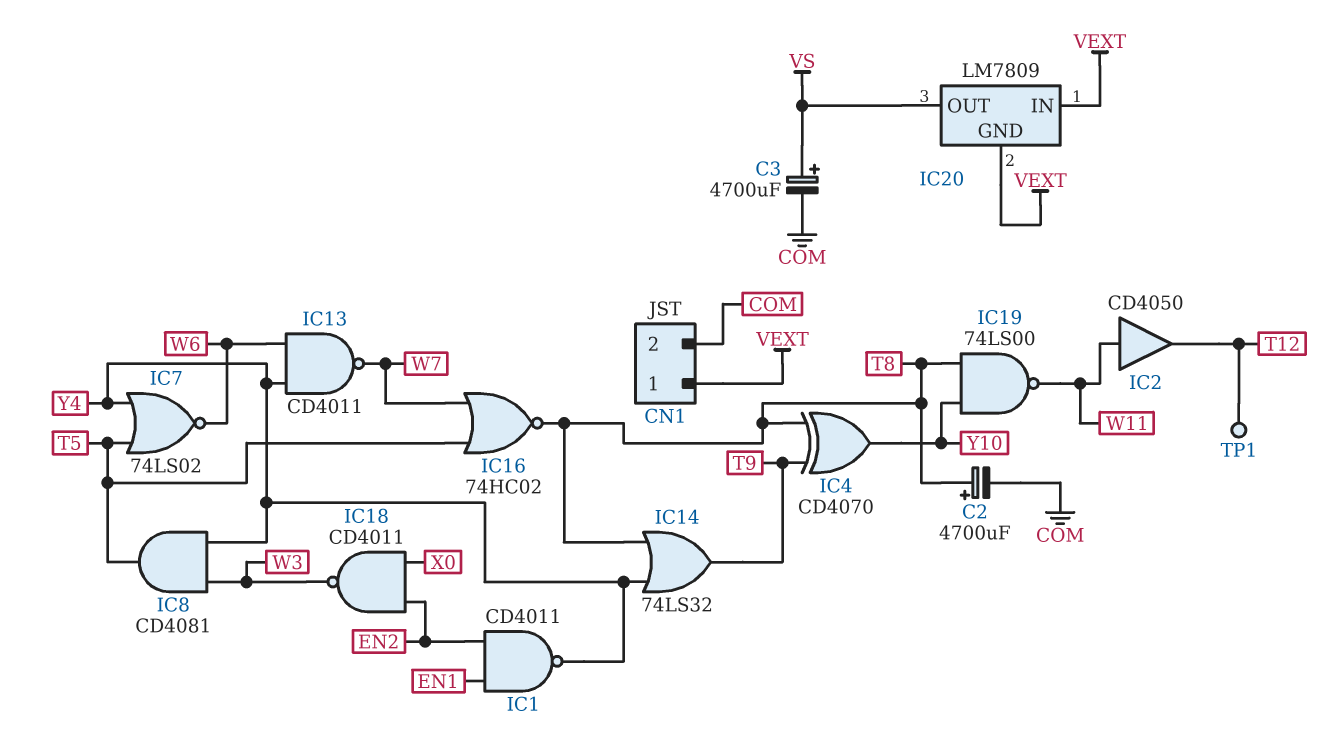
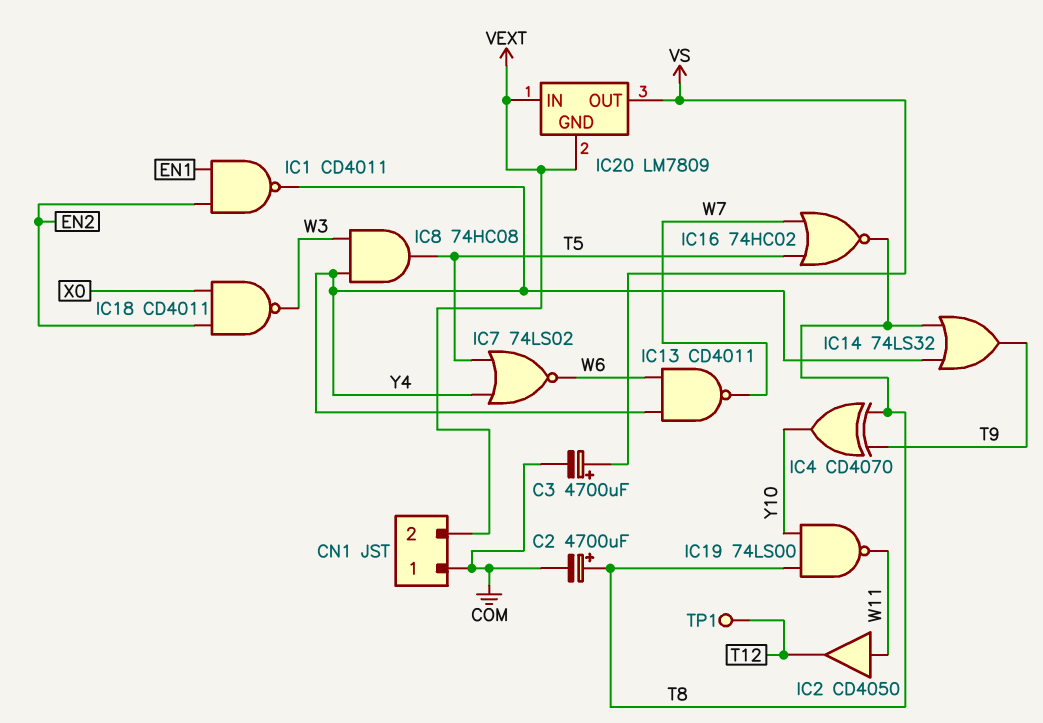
CN1 pin 1: VEXT -> COM
CN1 pin 2: COM -> VEXT
IC8: AND CD4081 (in W3, in Y4, out T5) -> AND 74HC08 (in W3, in Y4, out T5)

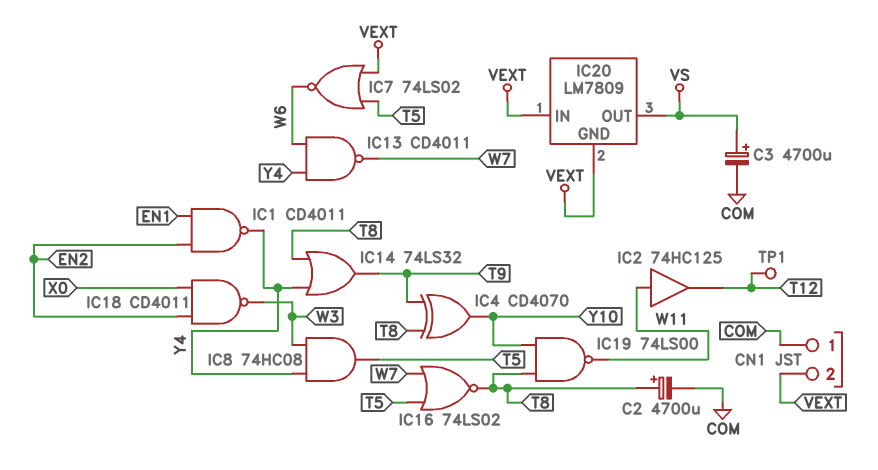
IC2: buffer CD4050 (in W11, out T12) -> buffer 74HC125 (in W11, out T12)
IC7: NOR 74LS02 (in T5, in Y4, out W6) -> NOR 74LS02 (in T5, in VEXT, out W6)
IC16: NOR 74HC02 (in T5, in W7, out T8) -> NOR 74LS02 (in T5, in W7, out T8)

